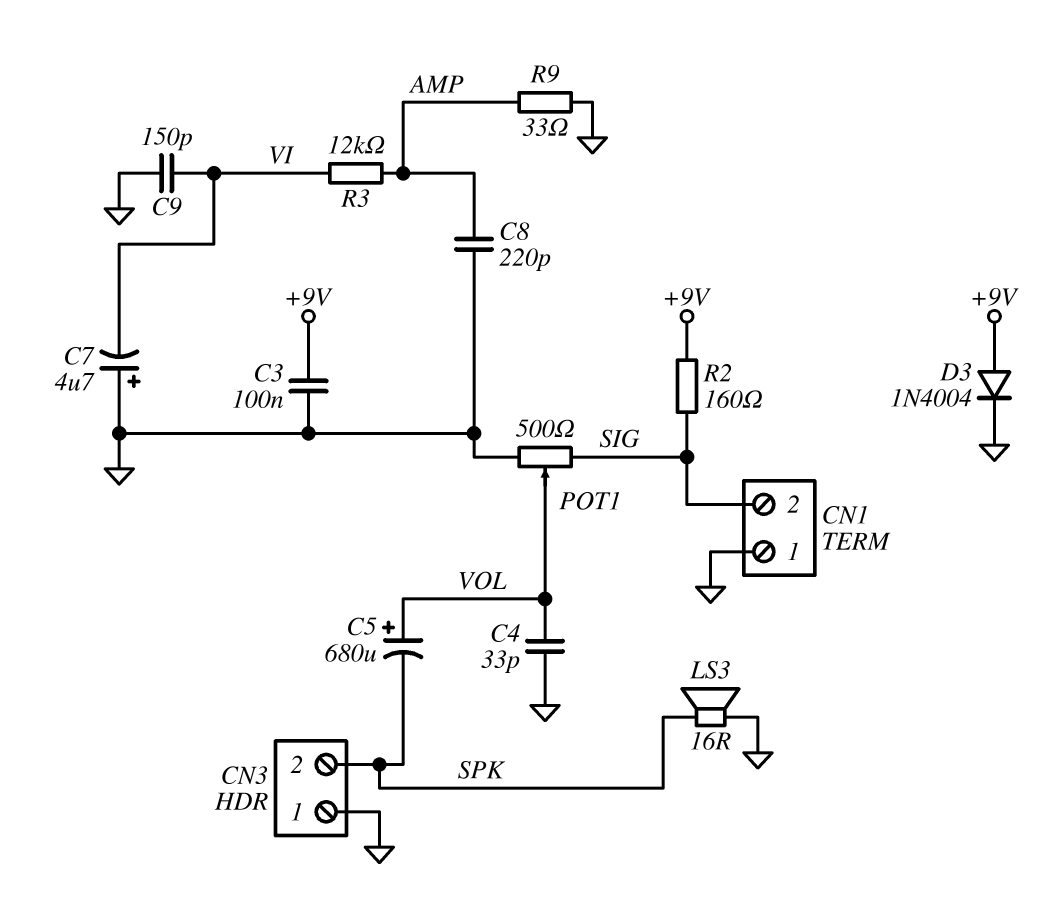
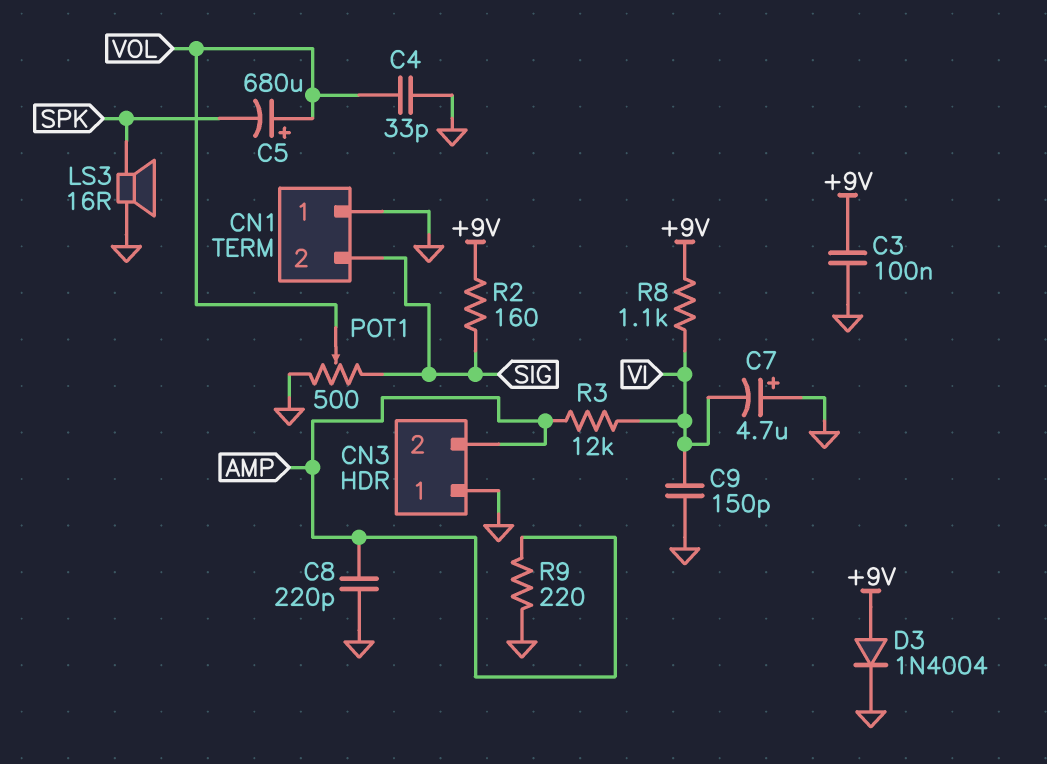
CN3 pin 2: SPK -> AMP
R8: none -> 1.1k (+9V, VI)
R9: 33 (AMP, GND) -> 220 (AMP, GND)

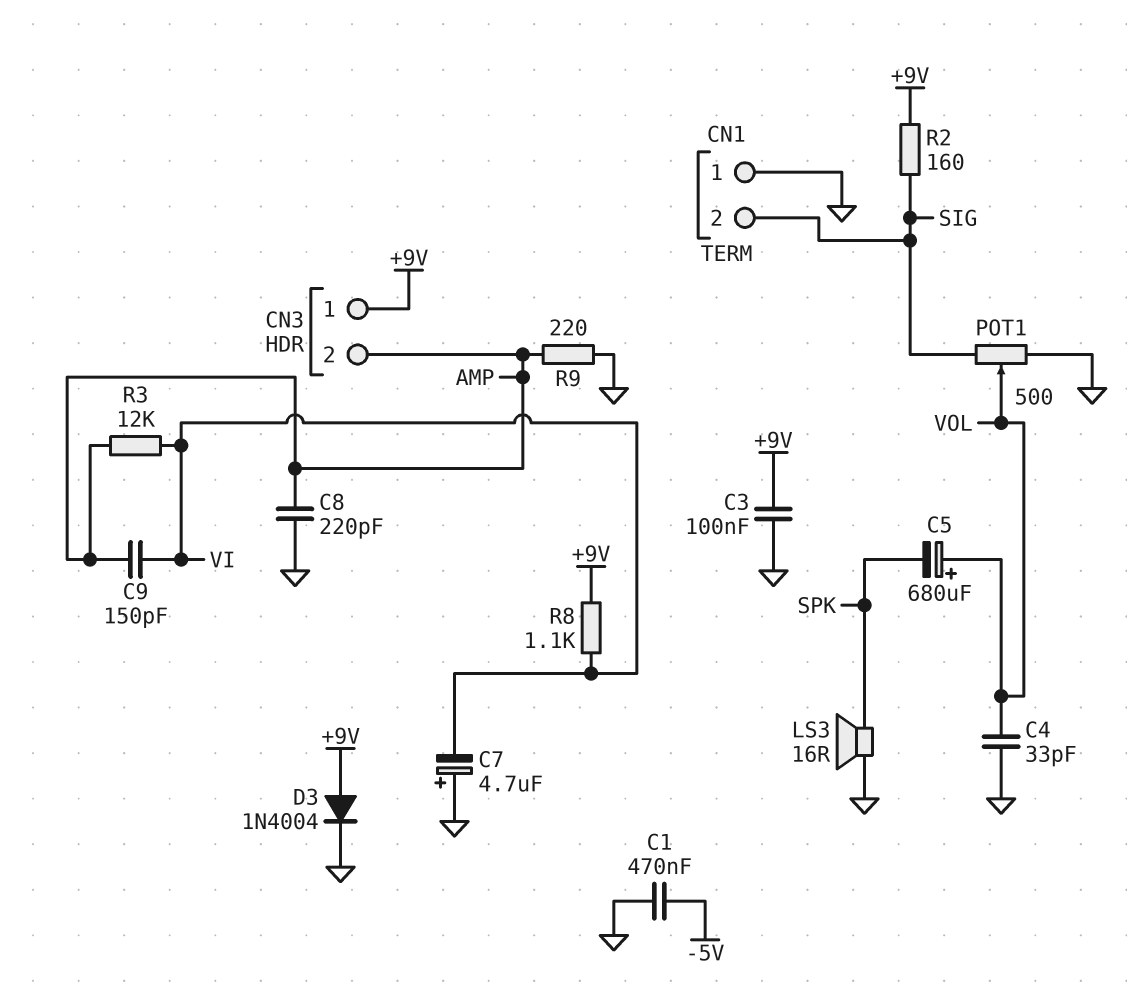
C1: none -> 470nF (-5V, GND)
C9: 150pF (GND, VI) -> 150pF (AMP, VI)
CN3 pin 1: GND -> +9V

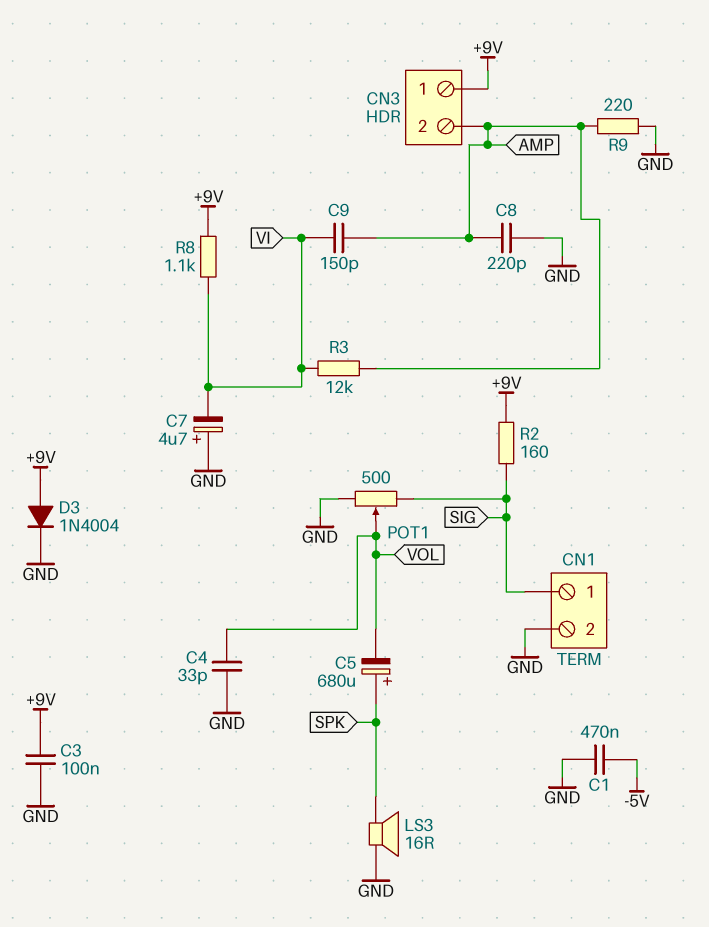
C5: 680uF (plus VOL, minus SPK) -> 680uF (plus SPK, minus VOL)
CN1 pin 1: GND -> SIG
CN1 pin 2: SIG -> GND

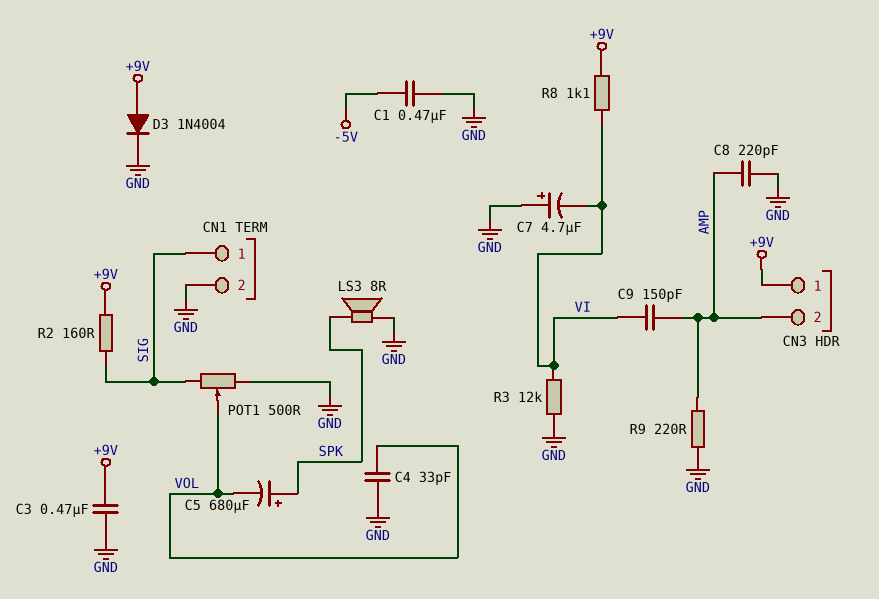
C3: 100nF (+9V, GND) -> 470nF (+9V, GND)
LS3: speaker 16R (GND, SPK) -> speaker 8R (GND, SPK)
R3: 12k (AMP, VI) -> 12k (GND, VI)

